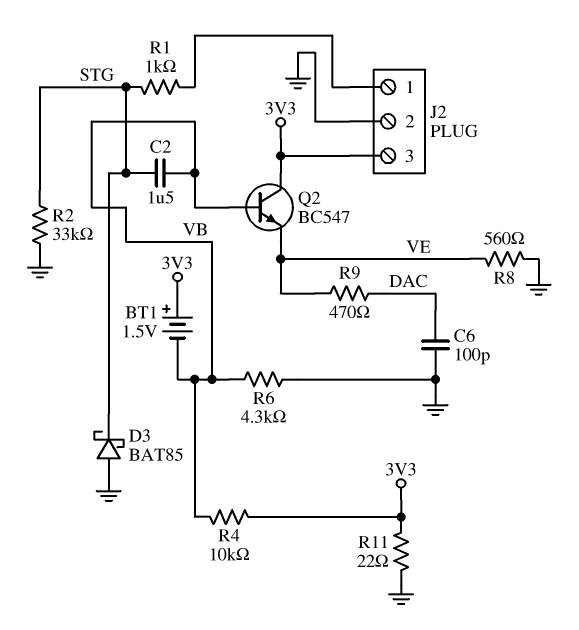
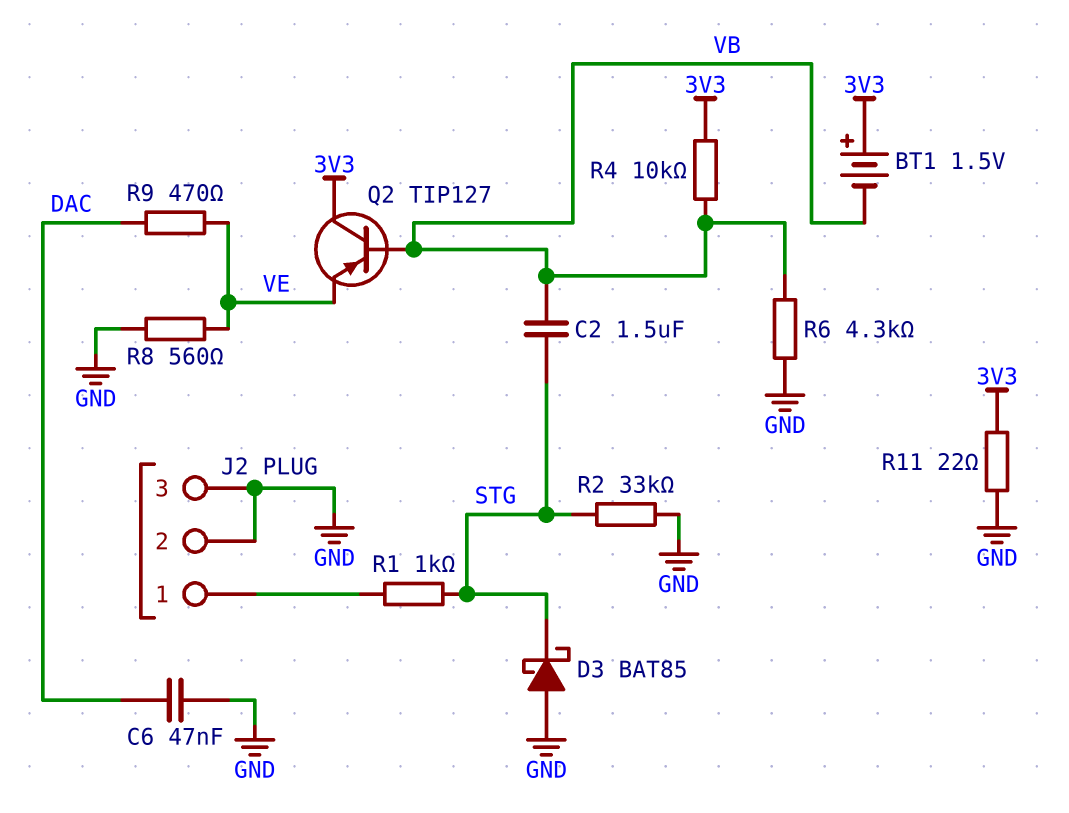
C6: 100pF (DAC, GND) -> 47nF (DAC, GND)
J2 pin 3: 3V3 -> GND
Q2: NPN BC547 (B VB, C 3V3, E VE) -> PNP TIP127 (B VB, C 3V3, E VE)

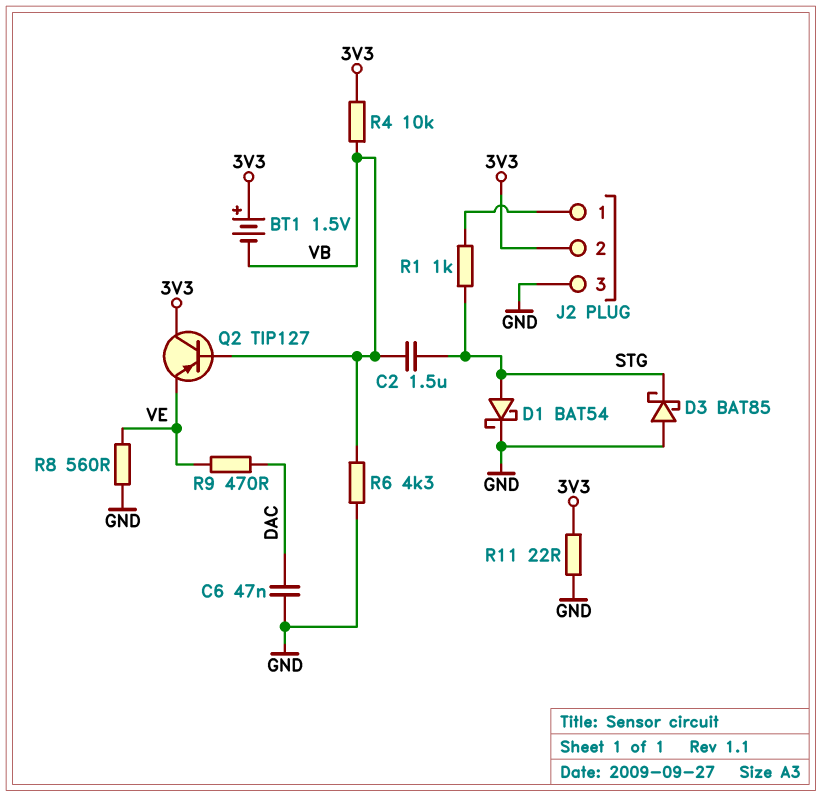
D1: none -> schottky BAT54 (A STG, K GND)
J2 pin 2: GND -> 3V3
R2: 33k (GND, STG) -> none

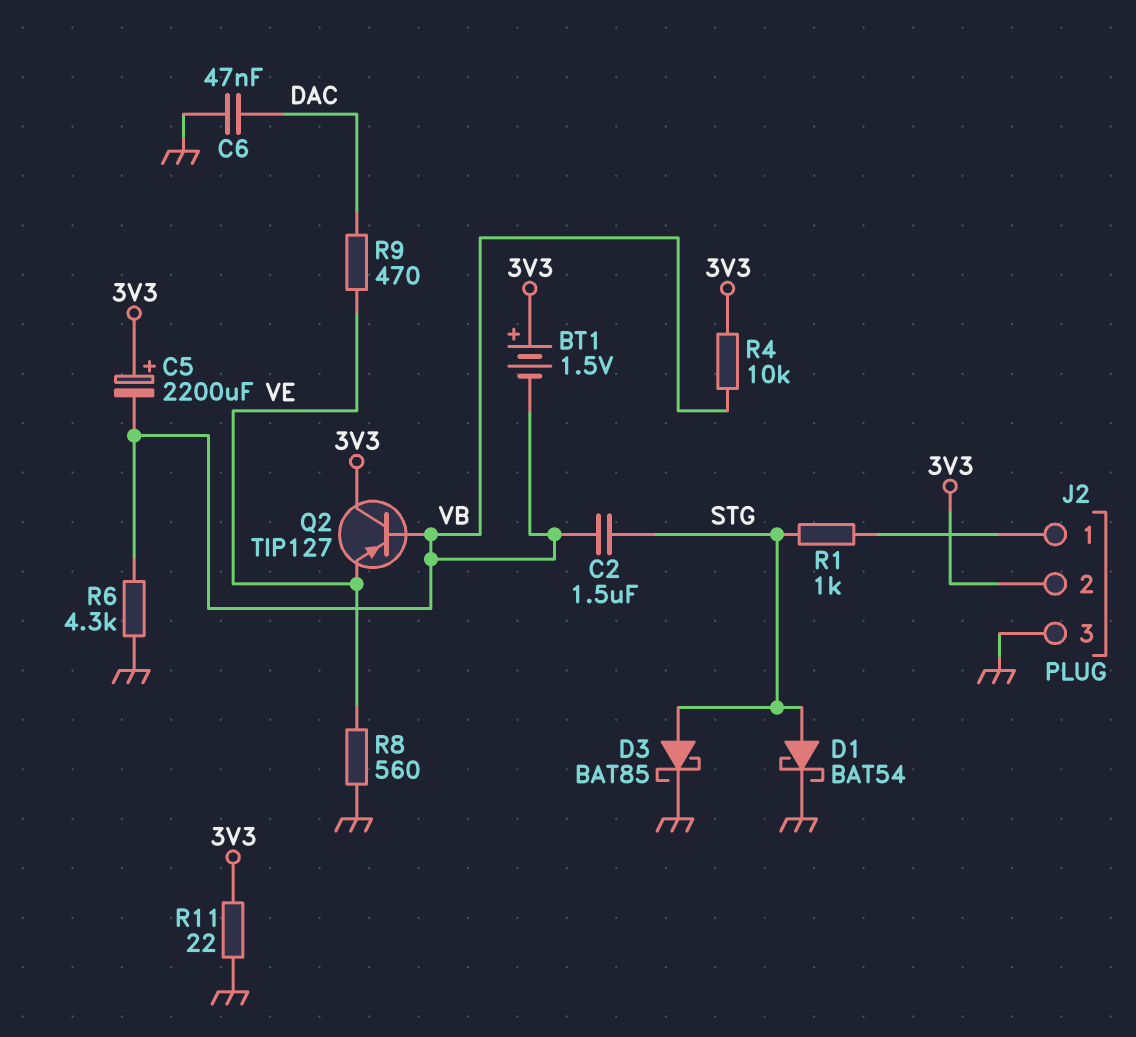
C5: none -> 2200uF (plus 3V3, minus VB)
D3: schottky BAT85 (A GND, K STG) -> schottky BAT85 (A STG, K GND)

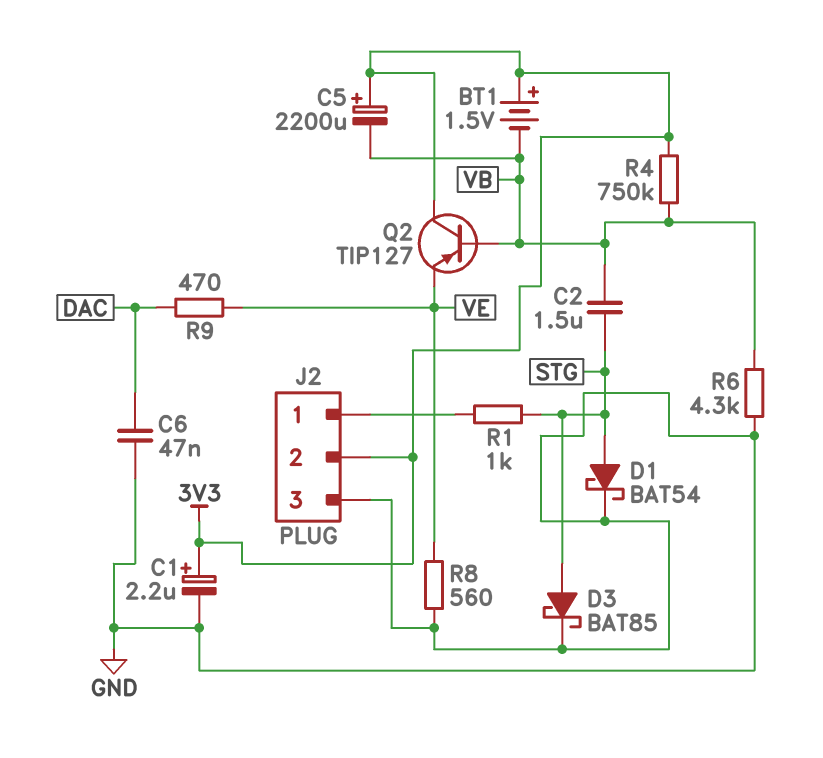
C1: none -> 2.2uF (plus 3V3, minus GND)
R4: 10k (3V3, VB) -> 750k (3V3, VB)
R11: 22 (3V3, GND) -> none

